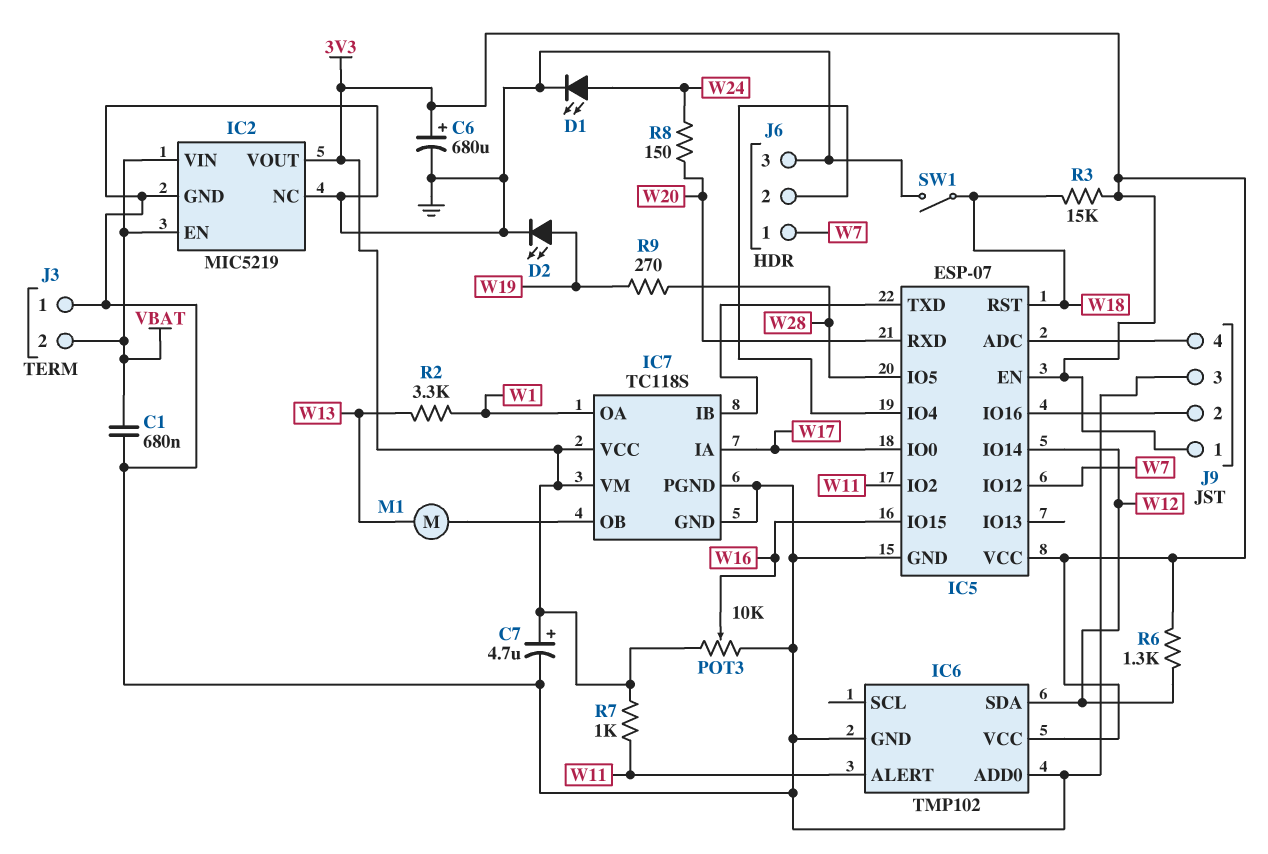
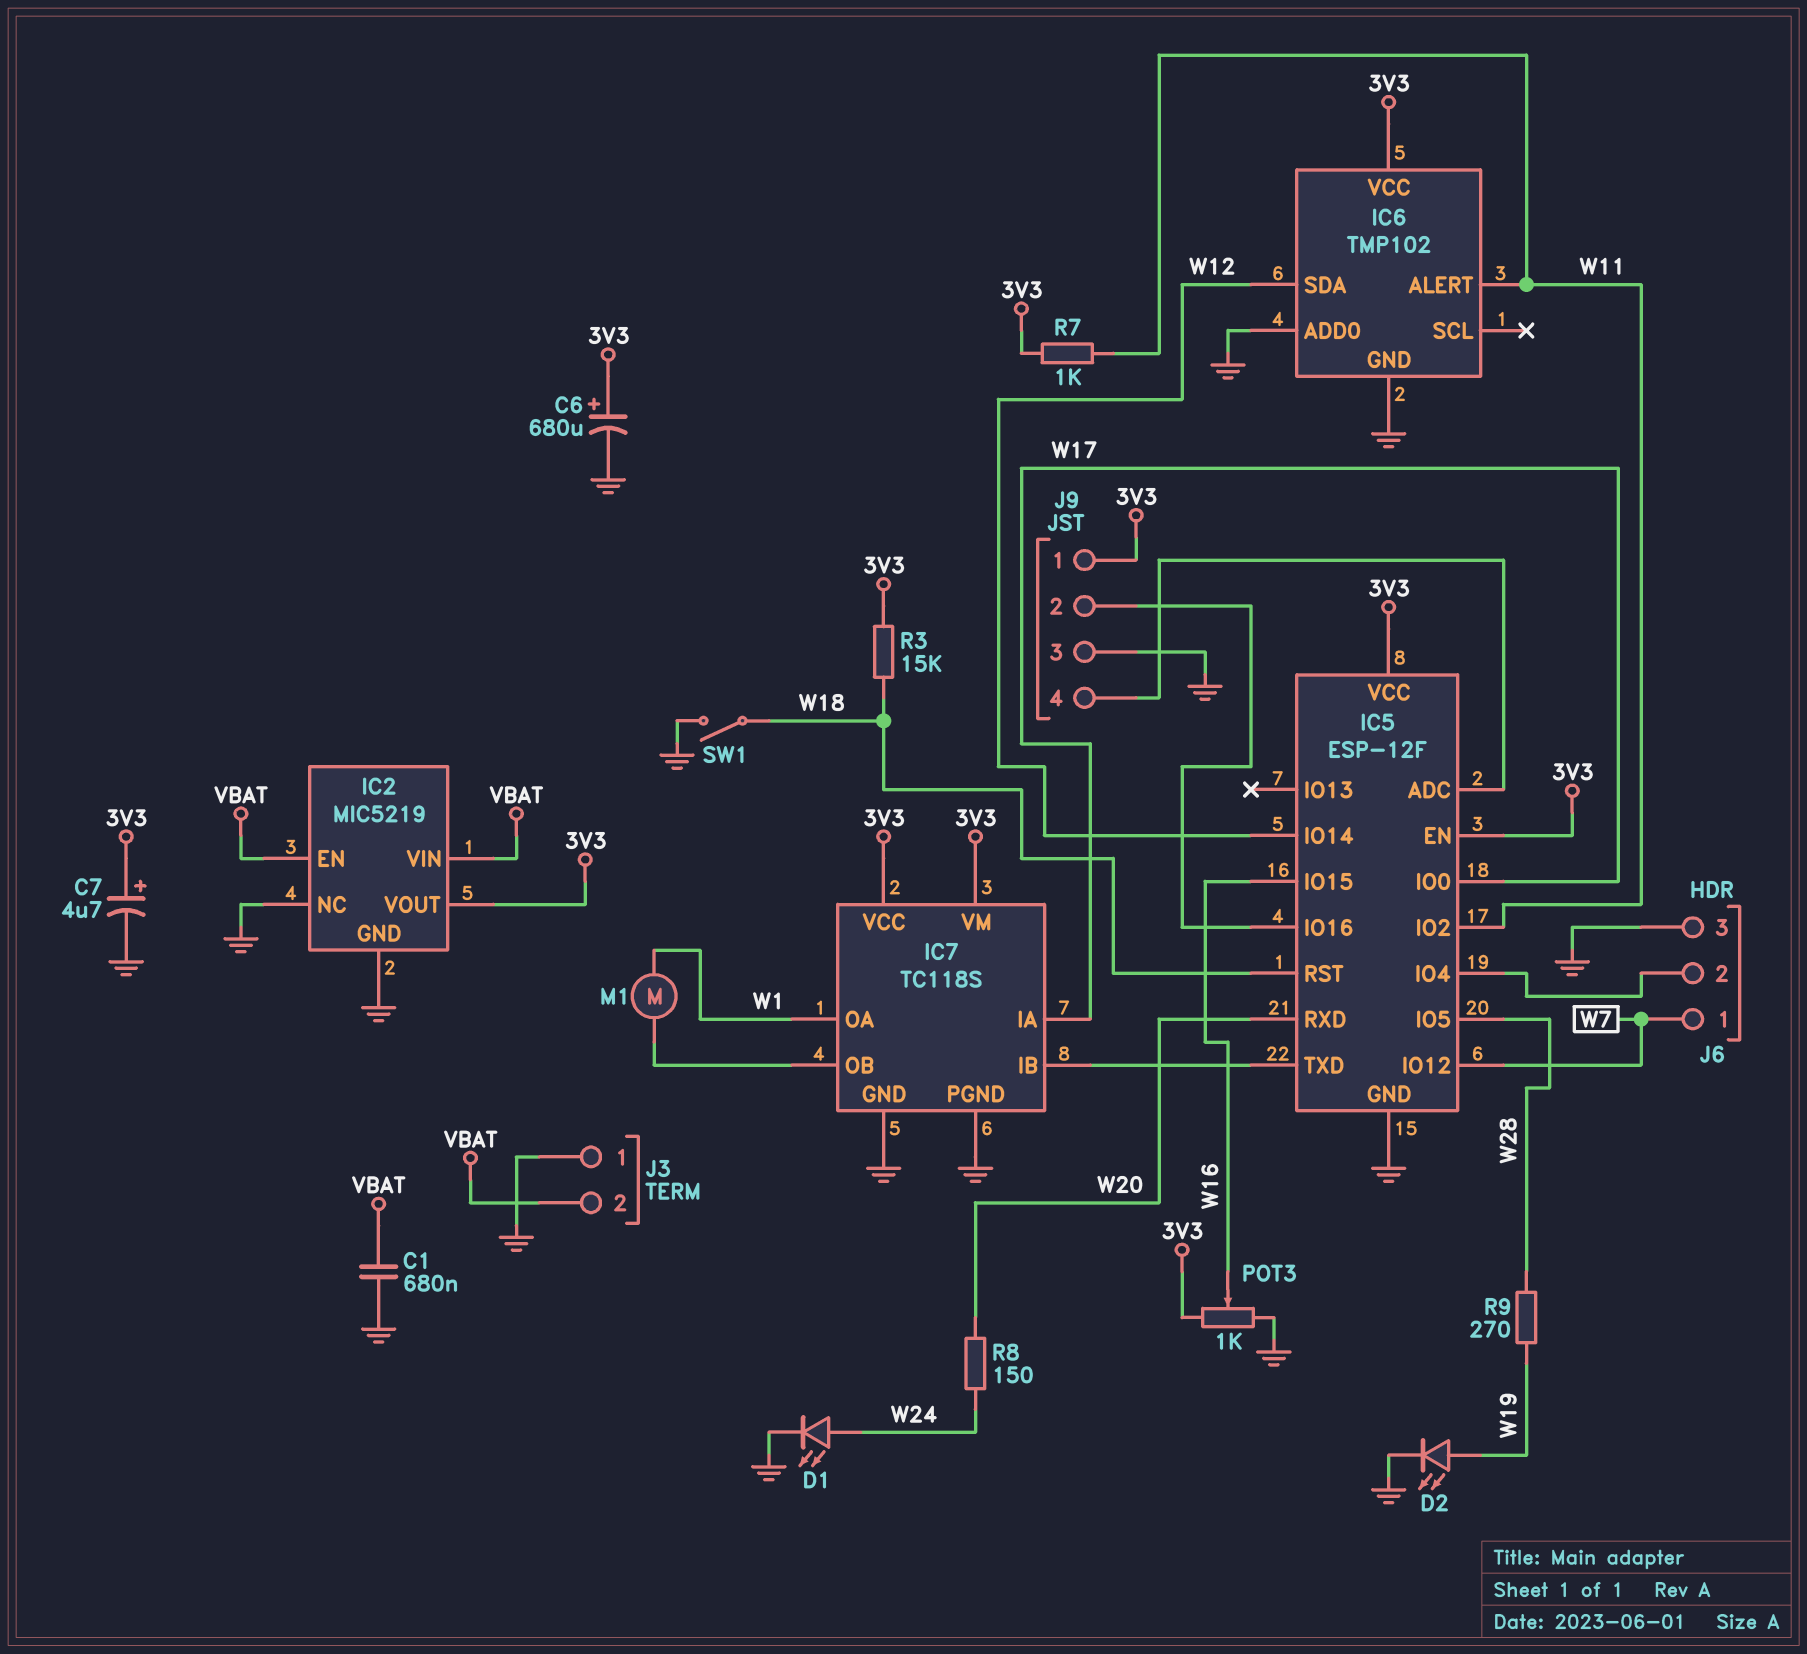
IC5: ESP-07 -> ESP-12F
M1: motor (IC7/OB, W13) -> motor (IC7/OB, W1)
POT3: 10k (3V3, GND, wiper W16) -> 1k (3V3, GND, wiper W16)
R2: 3.3k (W1, W13) -> none
R6: 1.3k (3V3, W12) -> none

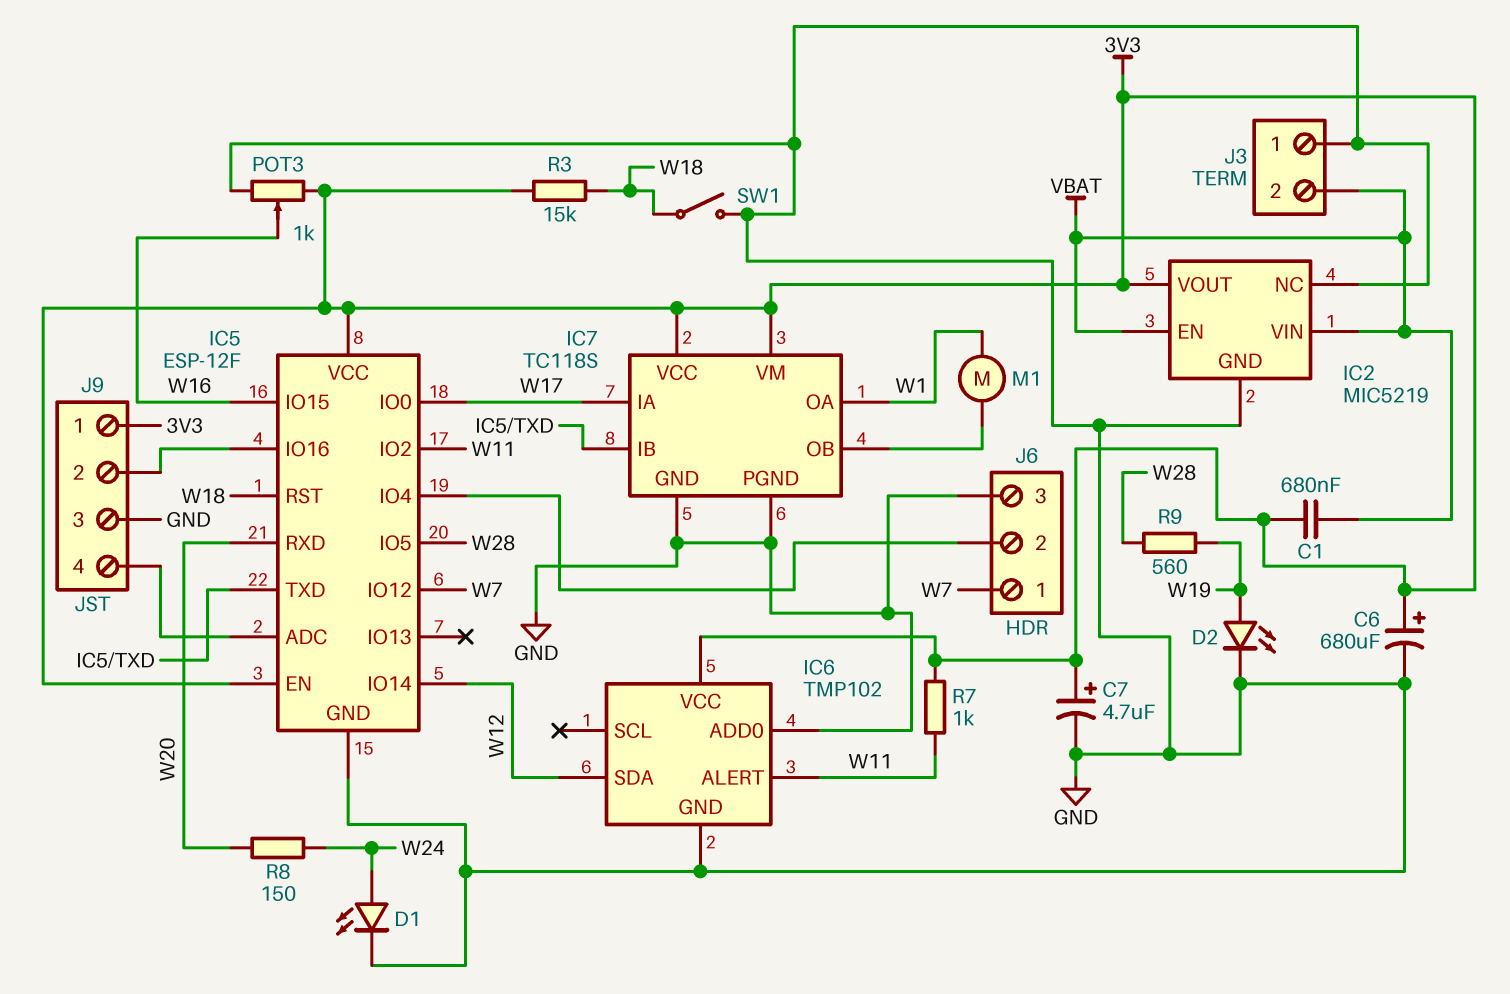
C1: 680nF (GND, VBAT) -> 680nF (3V3, VBAT)
R9: 270 (W19, W28) -> 560 (W19, W28)

